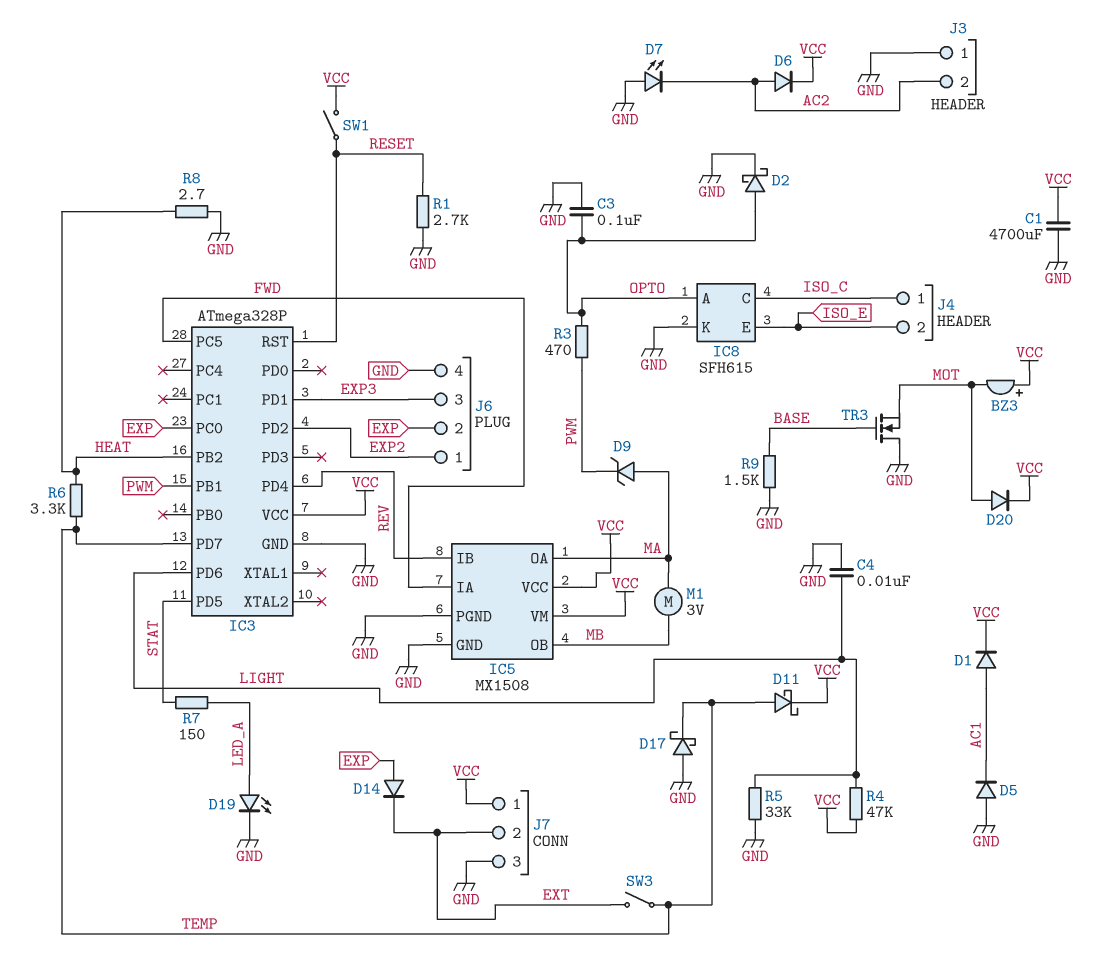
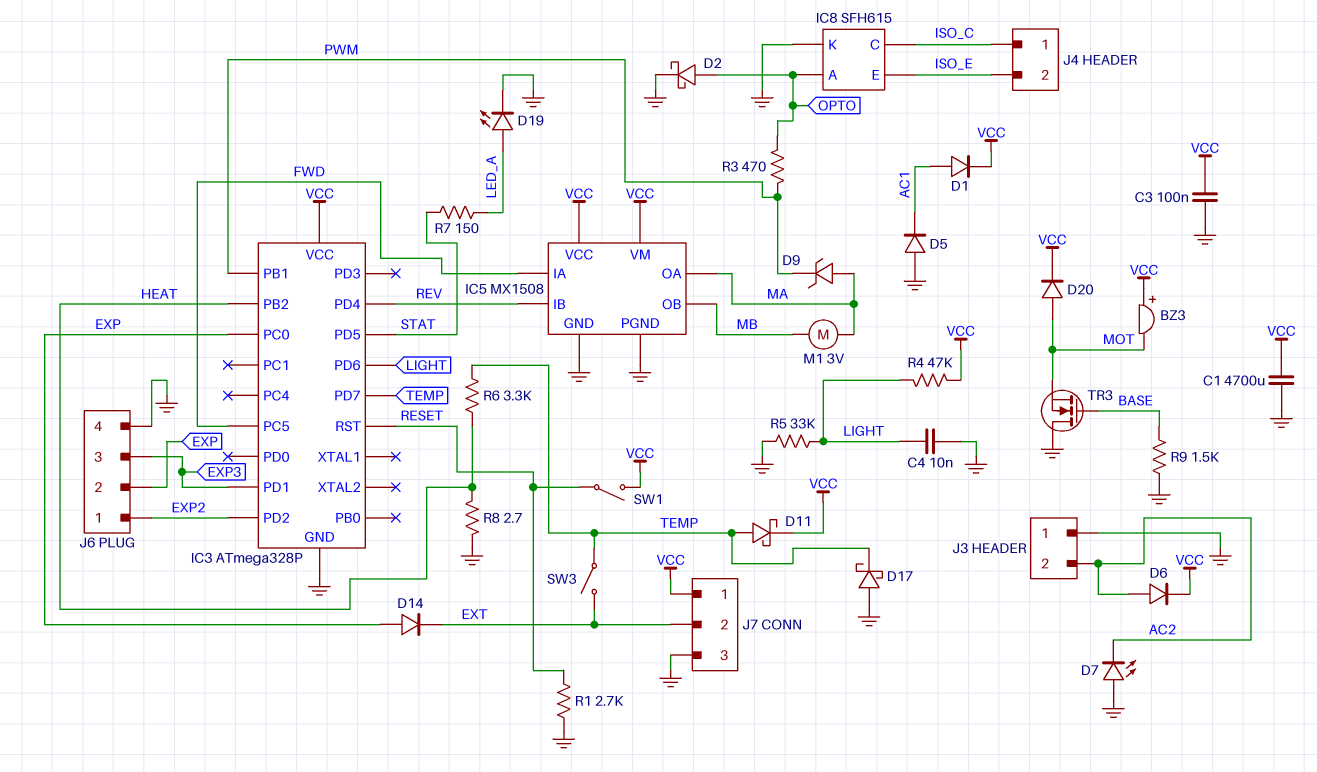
C3: 100nF (GND, OPTO) -> 100nF (GND, VCC)

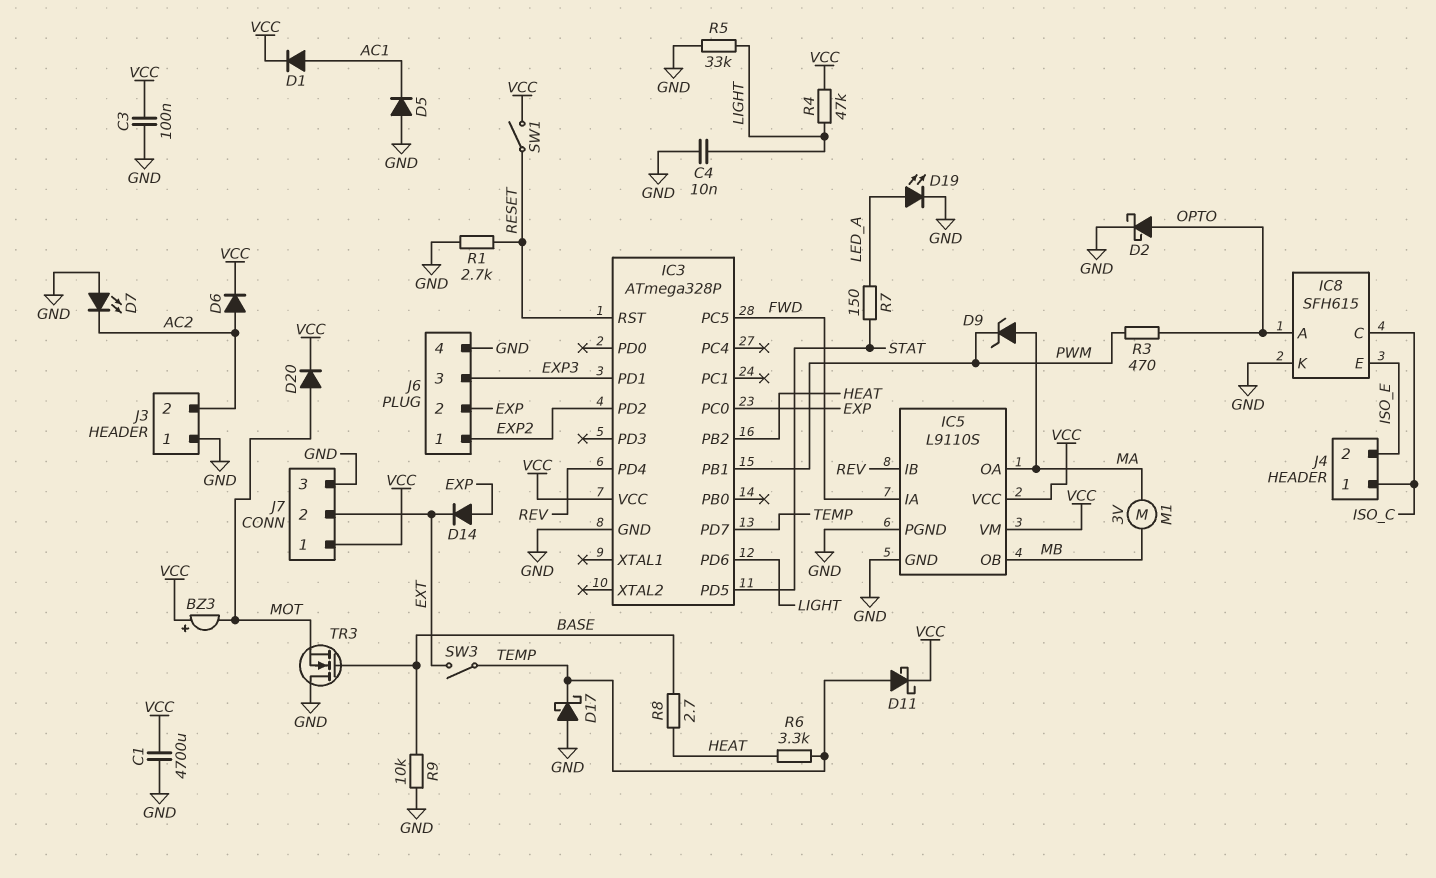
IC5: MX1508 -> L9110S
R8: 2.7 (GND, HEAT) -> 2.7 (BASE, HEAT)
R9: 1.5k (BASE, GND) -> 10k (BASE, GND)

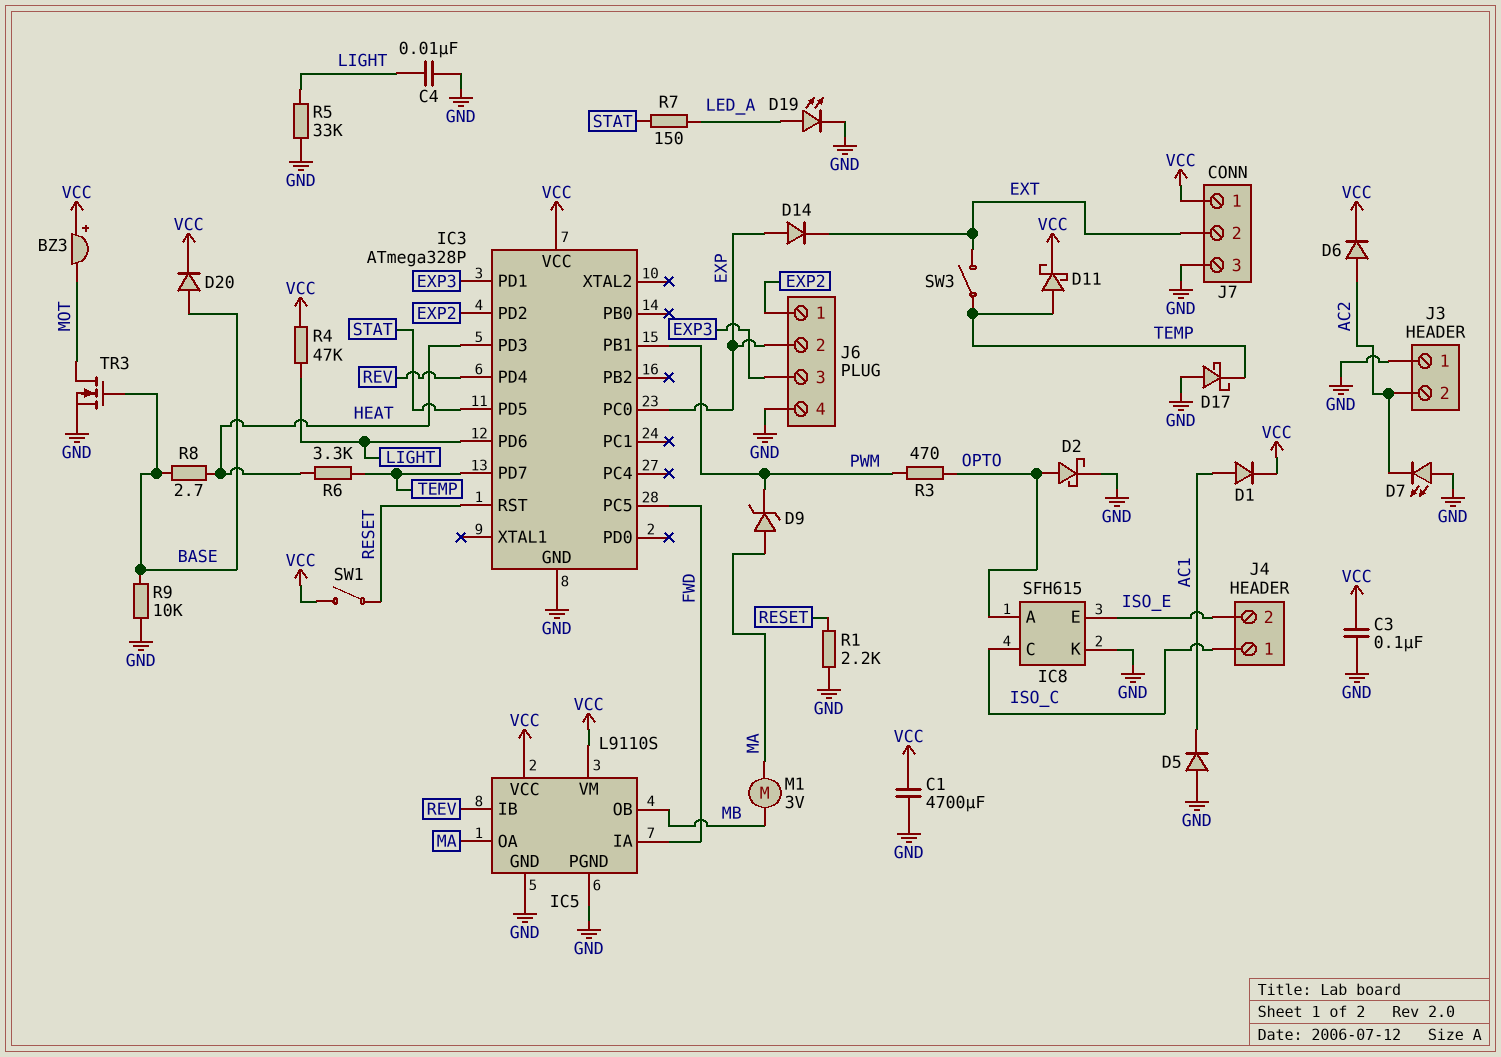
D20: diode (A MOT, K VCC) -> diode (A BASE, K VCC)
IC3 pin PB2: HEAT -> none
IC3 pin PD3: none -> HEAT
R1: 2.7k (GND, RESET) -> 2.2k (GND, RESET)
TR3: NMOS (G BASE, D GND, S MOT) -> NMOS (G BASE, D MOT, S GND)

